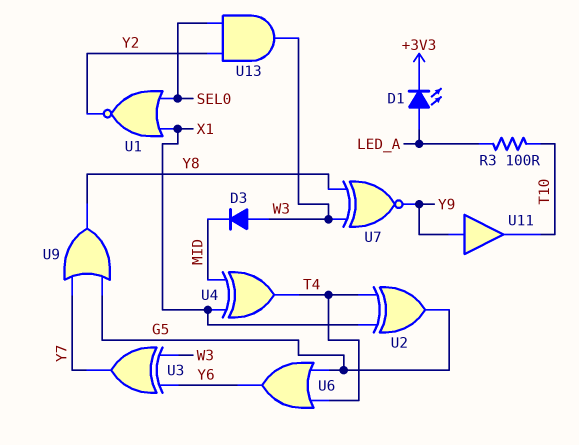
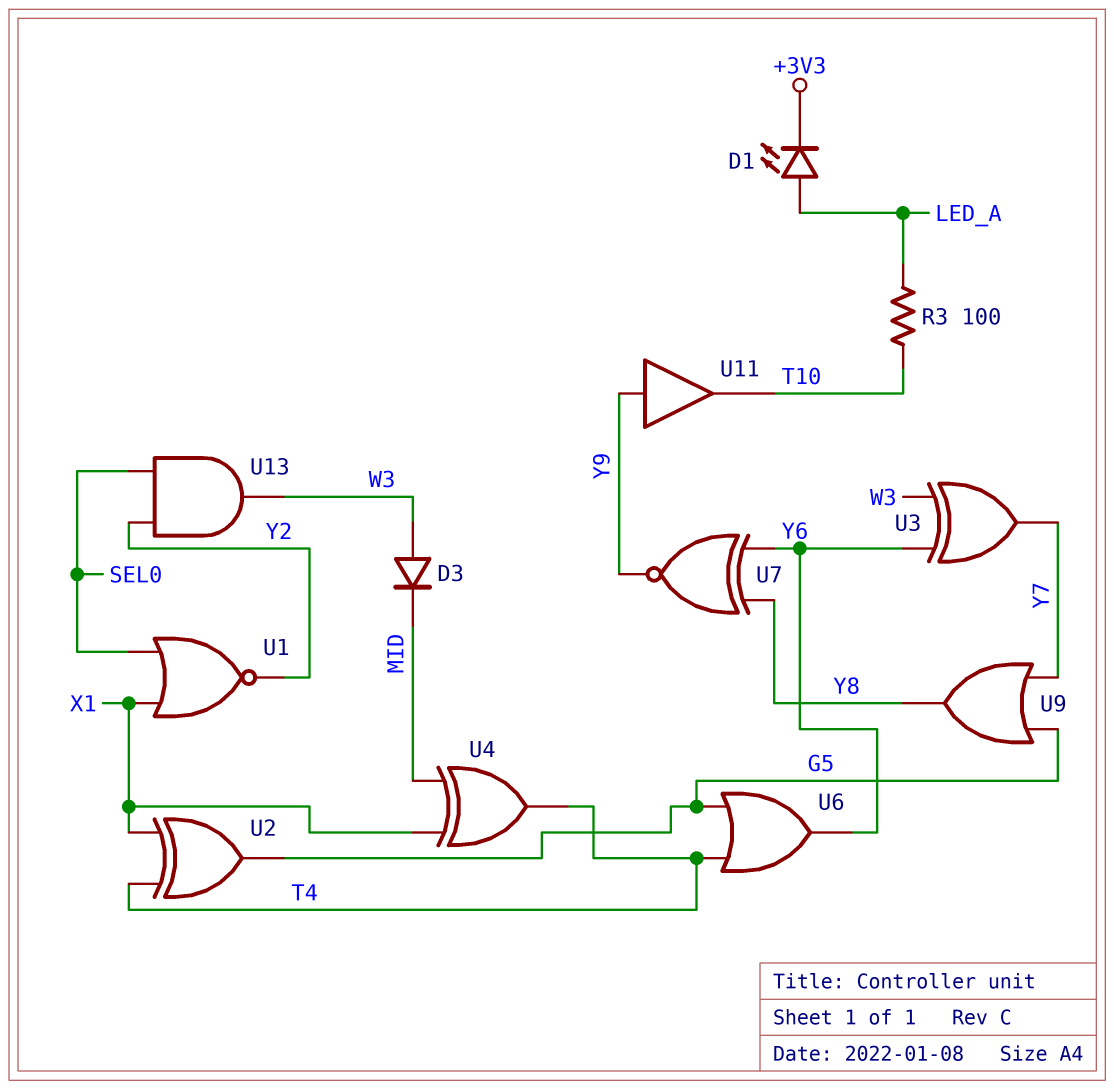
U7: XNOR (in W3, in Y8, out Y9) -> XNOR (in Y6, in Y8, out Y9)

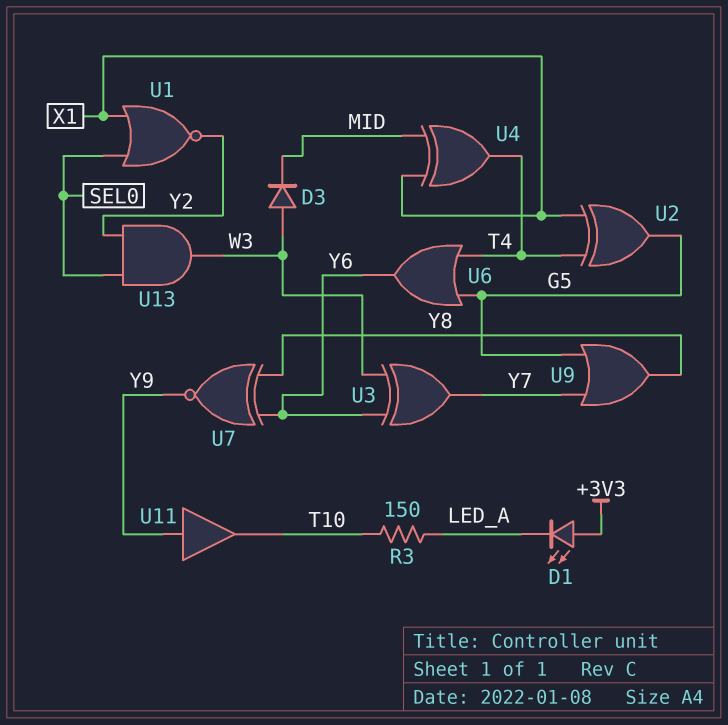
D1: LED (A LED_A, K +3V3) -> LED (A +3V3, K LED_A)
R3: 100 (LED_A, T10) -> 150 (LED_A, T10)

